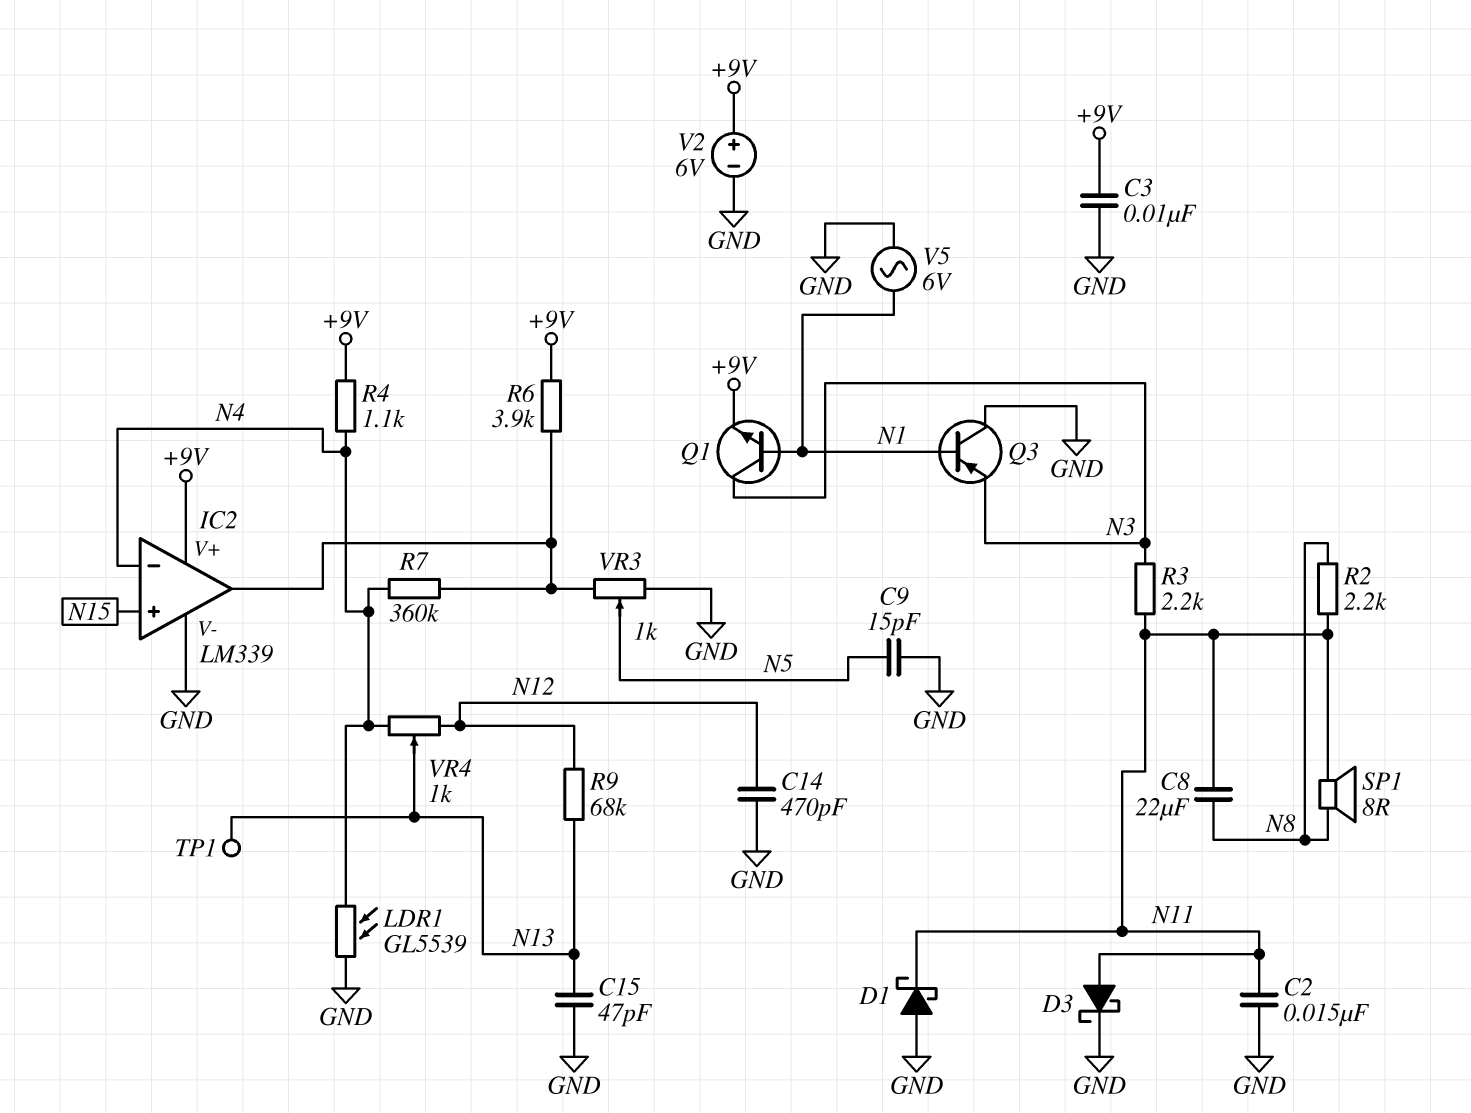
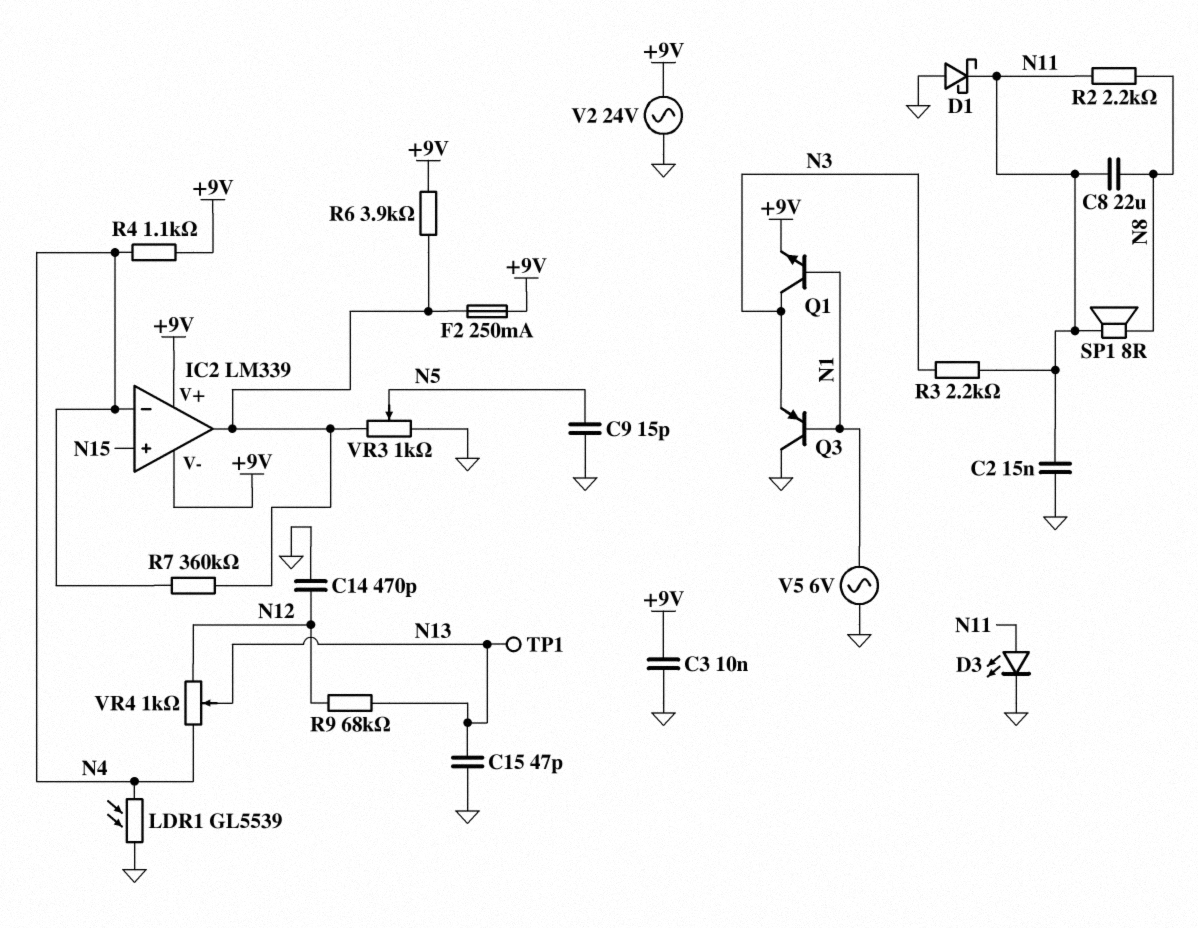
D3: schottky (A N11, K GND) -> LED (A N11, K GND)
F2: none -> 250mA (+9V, IC2/out)
IC2 pin V-: GND -> +9V
V2: 6V (plus +9V, minus GND) -> AC 24V (+9V, GND)

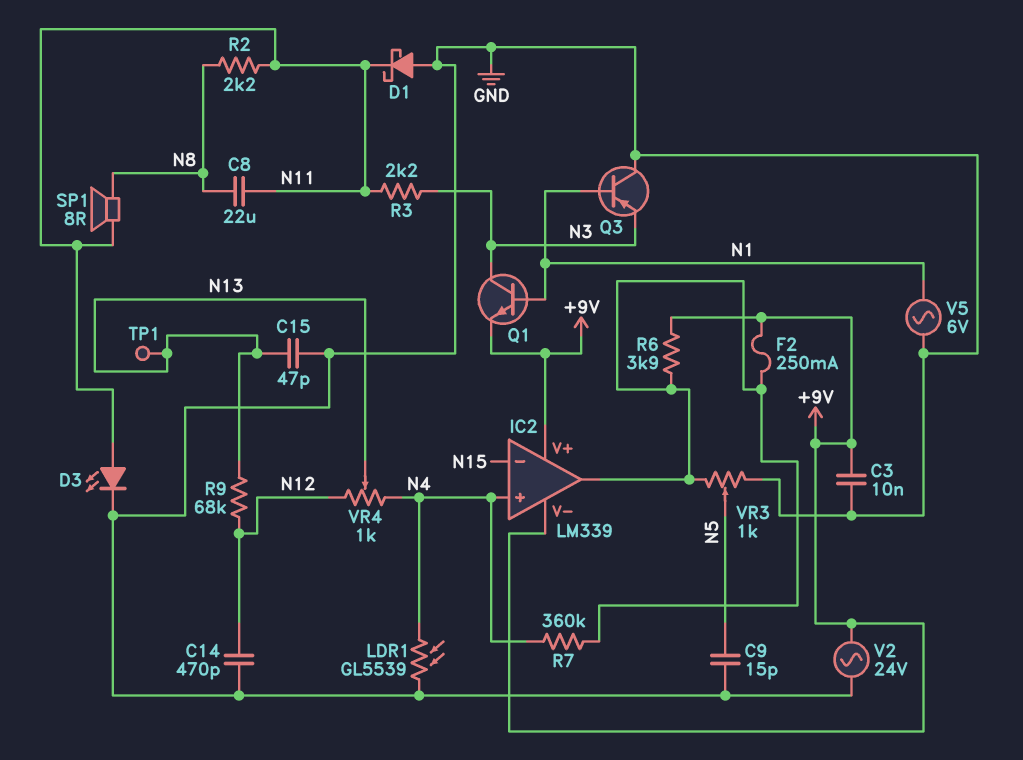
C2: 15nF (GND, N11) -> none
IC2 pin in+: N15 -> N4
IC2 pin in-: N4 -> N15
R4: 1.1k (+9V, N4) -> none

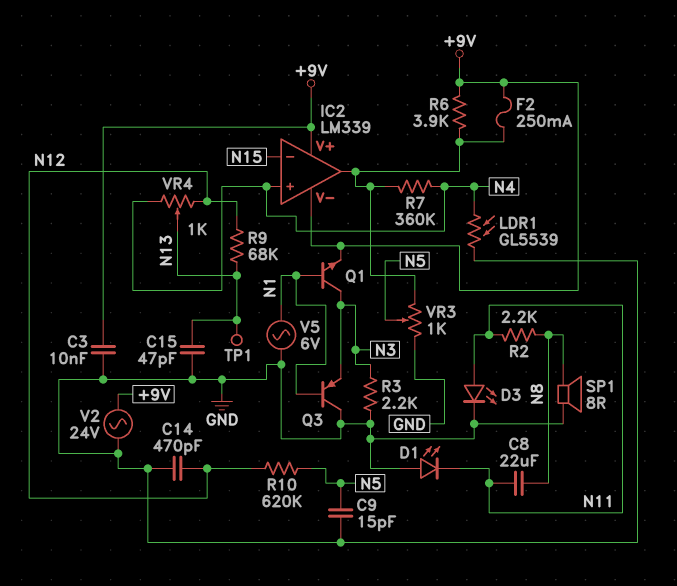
D1: schottky (A GND, K N11) -> LED (A GND, K N11)
R3: 2.2k (N3, N11) -> 2.2k (GND, N3)
R10: none -> 620k (N5, N12)
SP1: speaker 8R (N8, N11) -> speaker 8R (GND, N8)

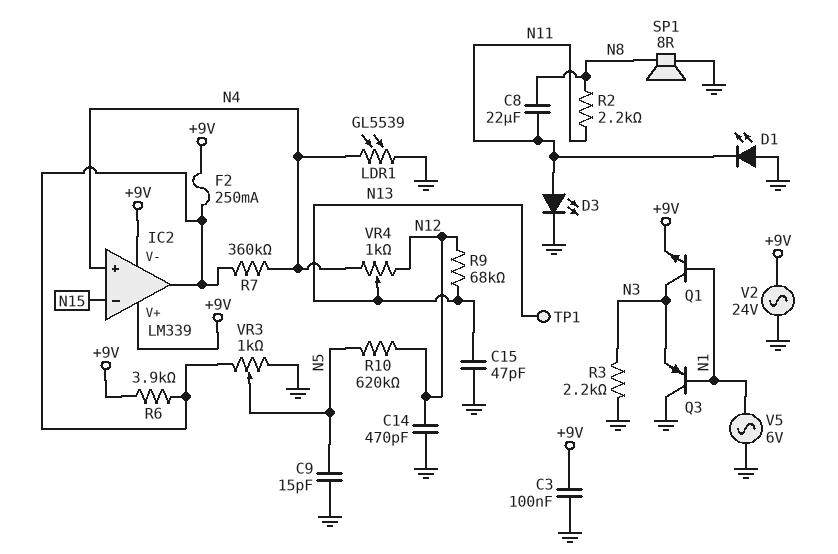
C3: 10nF (+9V, GND) -> 100nF (+9V, GND)

